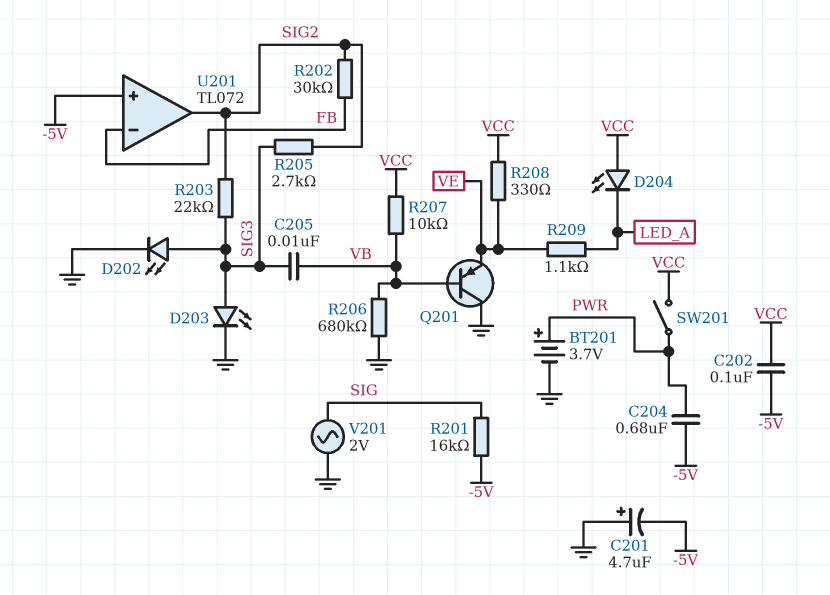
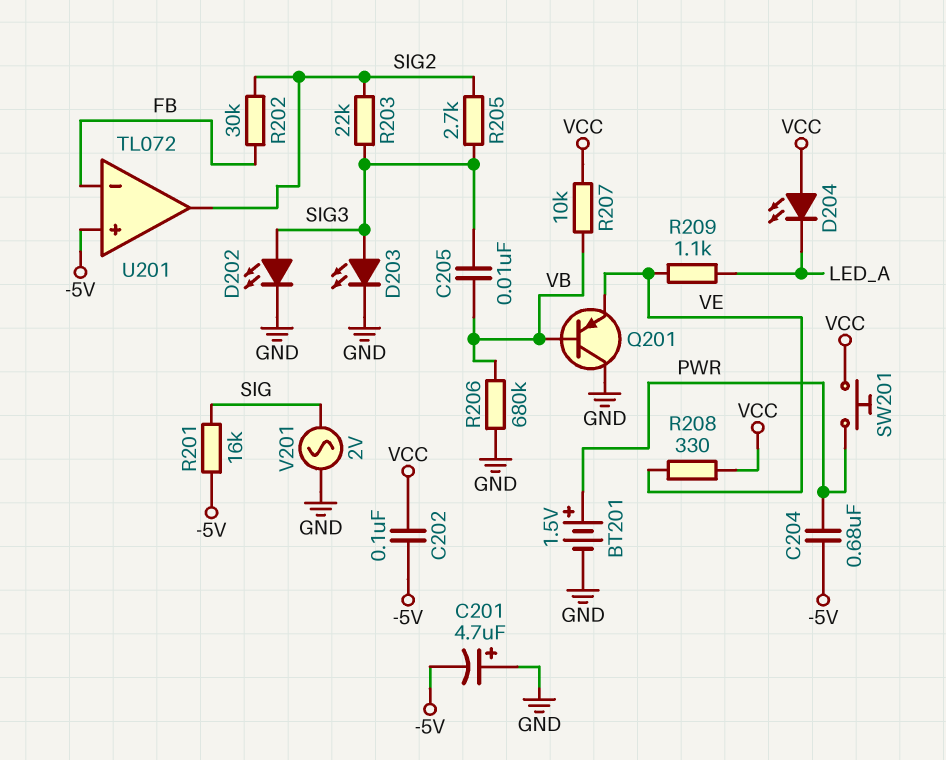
BT201: 3.7V (plus PWR, minus GND) -> 1.5V (plus PWR, minus GND)
SW201: switch (PWR, VCC) -> button (PWR, VCC)

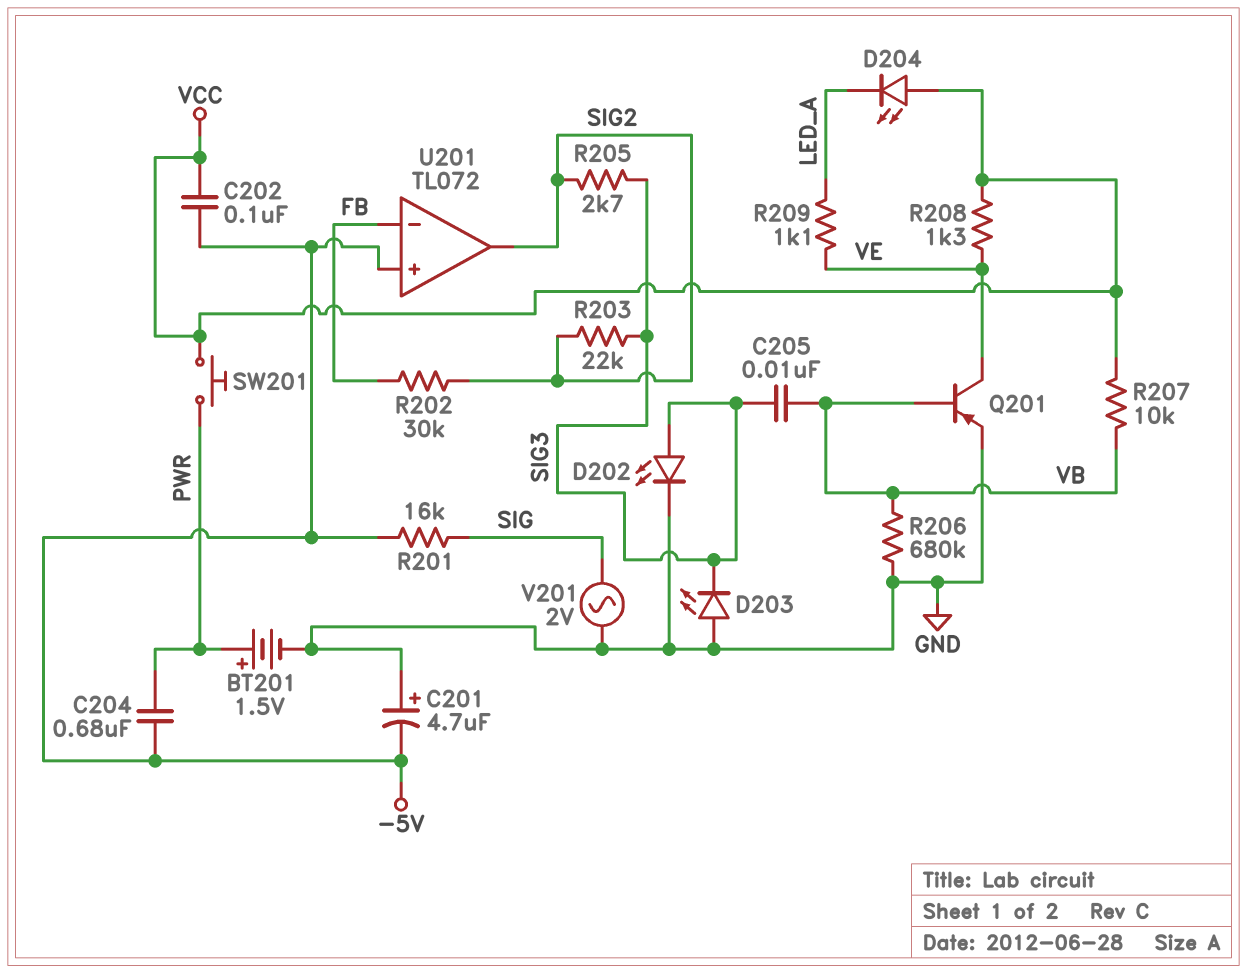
D203: LED (A SIG3, K GND) -> LED (A GND, K SIG3)
Q201: PNP (B VB, C GND, E VE) -> PNP (B VB, C VE, E GND)
R208: 330 (VCC, VE) -> 1.3k (VCC, VE)

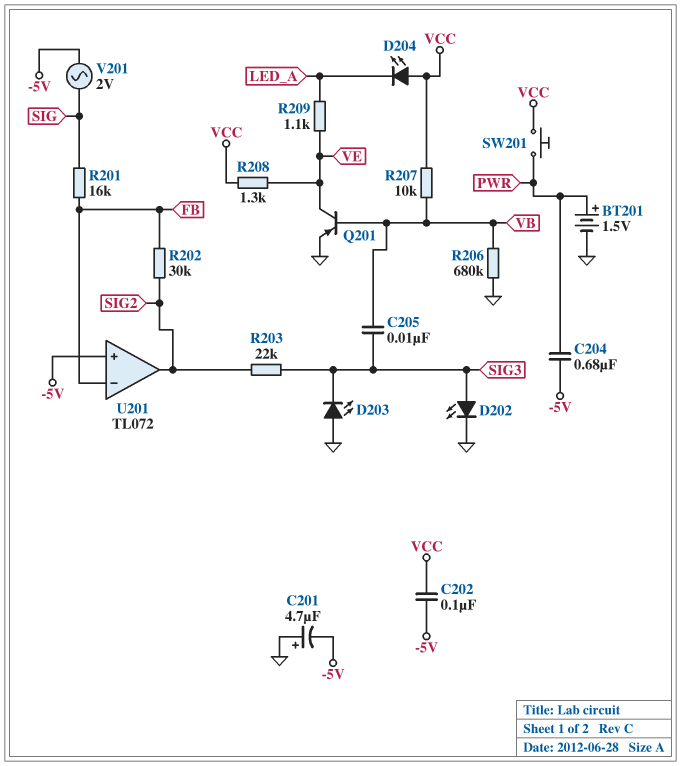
R201: 16k (-5V, SIG) -> 16k (FB, SIG)
R205: 2.7k (SIG2, SIG3) -> none
V201: AC 2V (GND, SIG) -> AC 2V (-5V, SIG)

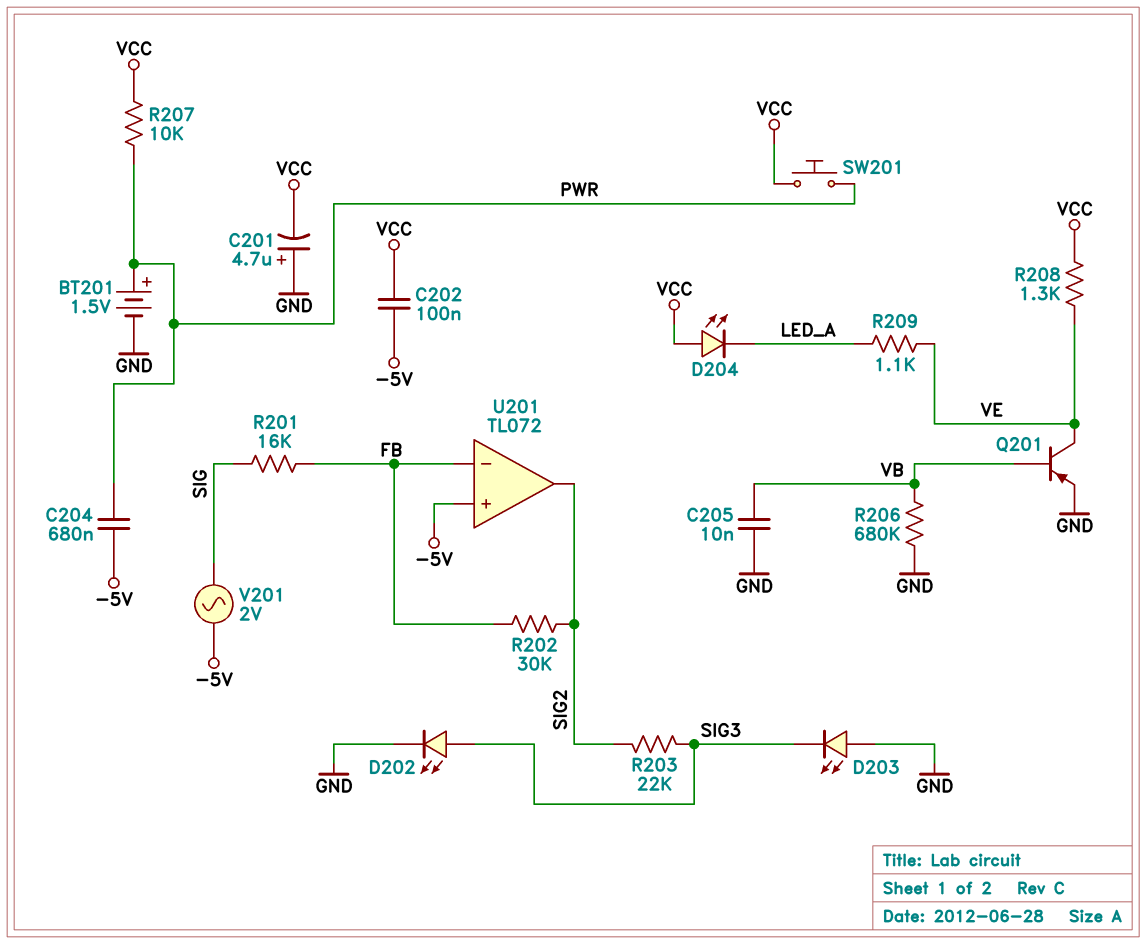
C201: 4.7uF (plus GND, minus -5V) -> 4.7uF (plus GND, minus VCC)
C205: 10nF (SIG3, VB) -> 10nF (GND, VB)
R207: 10k (VB, VCC) -> 10k (PWR, VCC)

